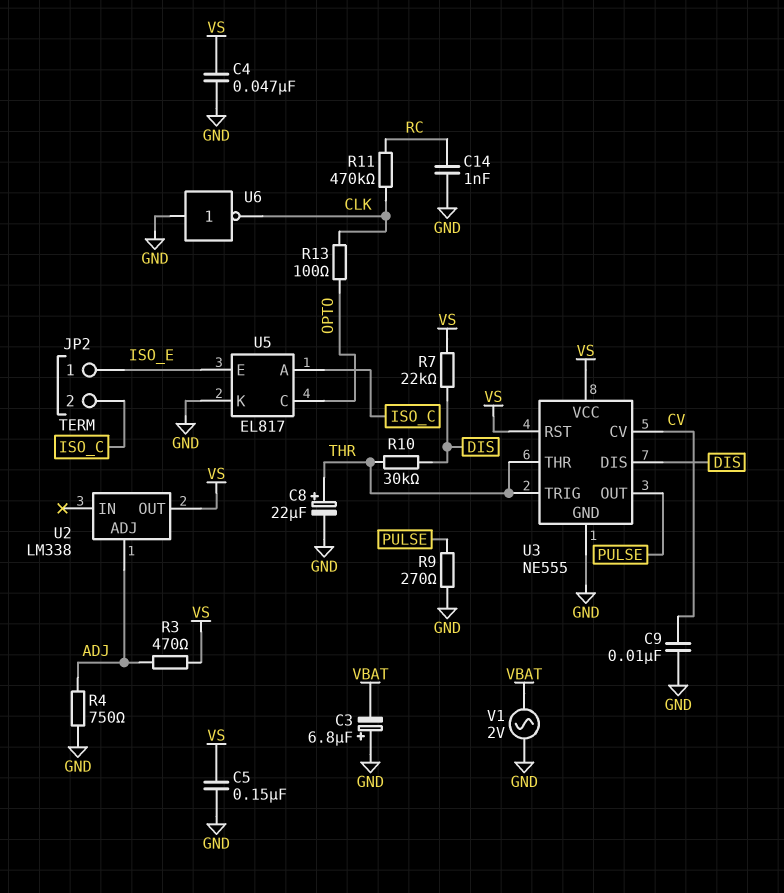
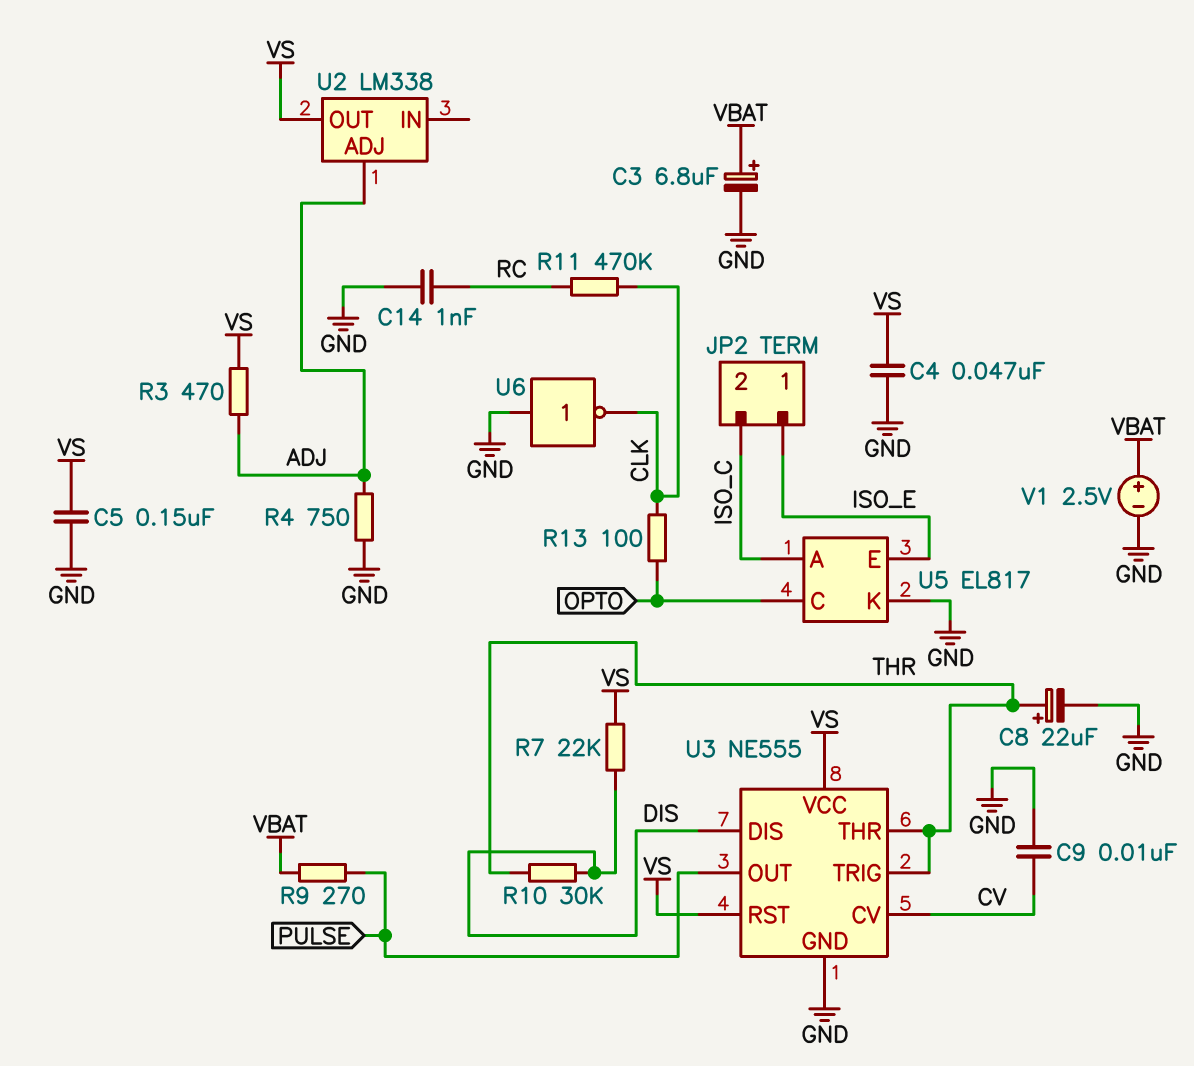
C3: 6.8uF (plus GND, minus VBAT) -> 6.8uF (plus VBAT, minus GND)
R9: 270 (GND, PULSE) -> 270 (PULSE, VBAT)
V1: AC 2V (GND, VBAT) -> 2.5V (plus VBAT, minus GND)

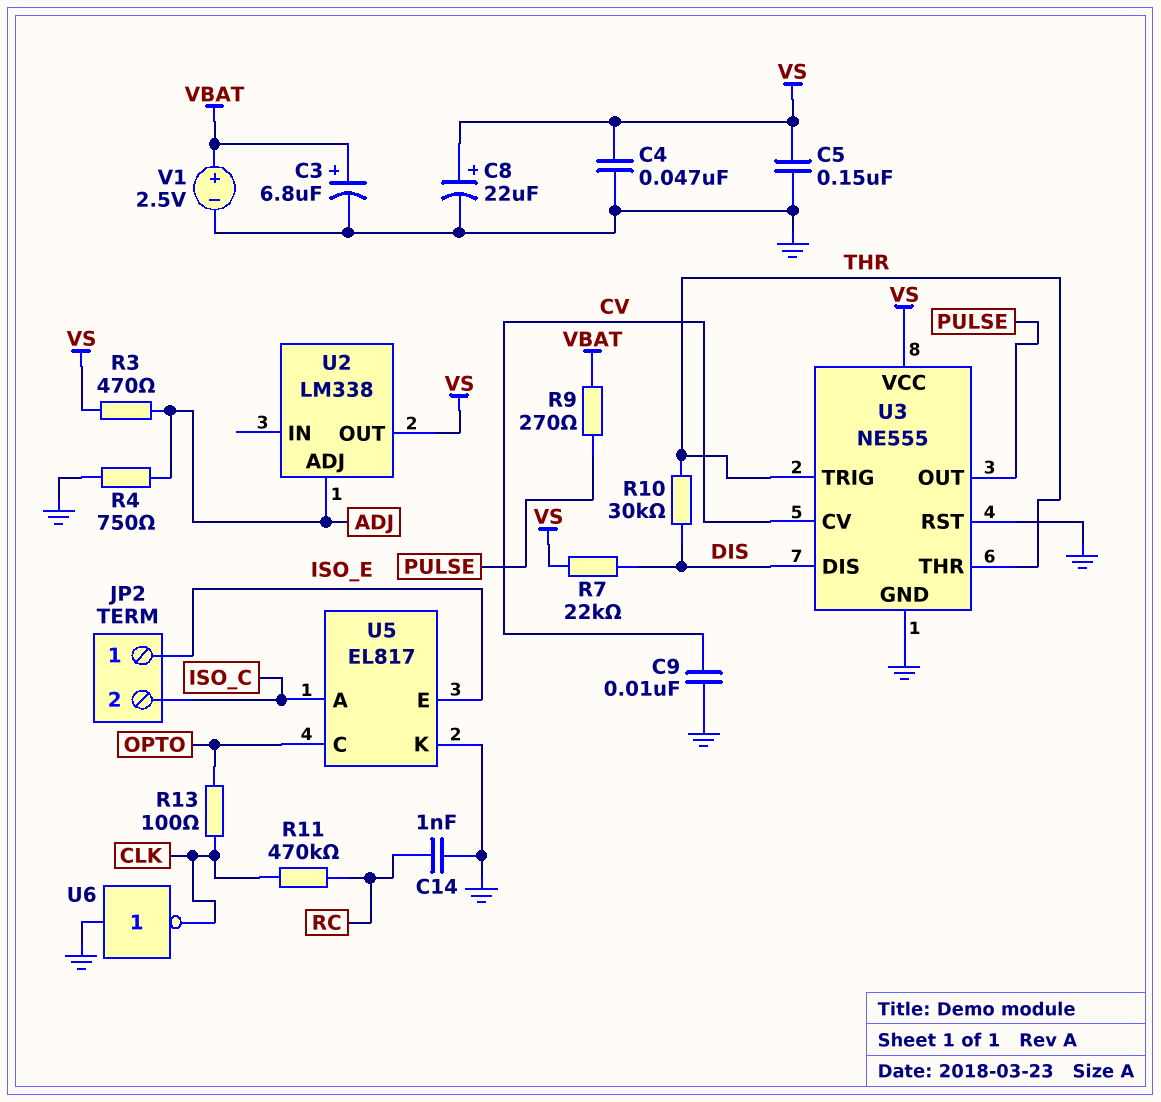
C8: 22uF (plus THR, minus GND) -> 22uF (plus VS, minus GND)
U3 pin RST: VS -> GND

